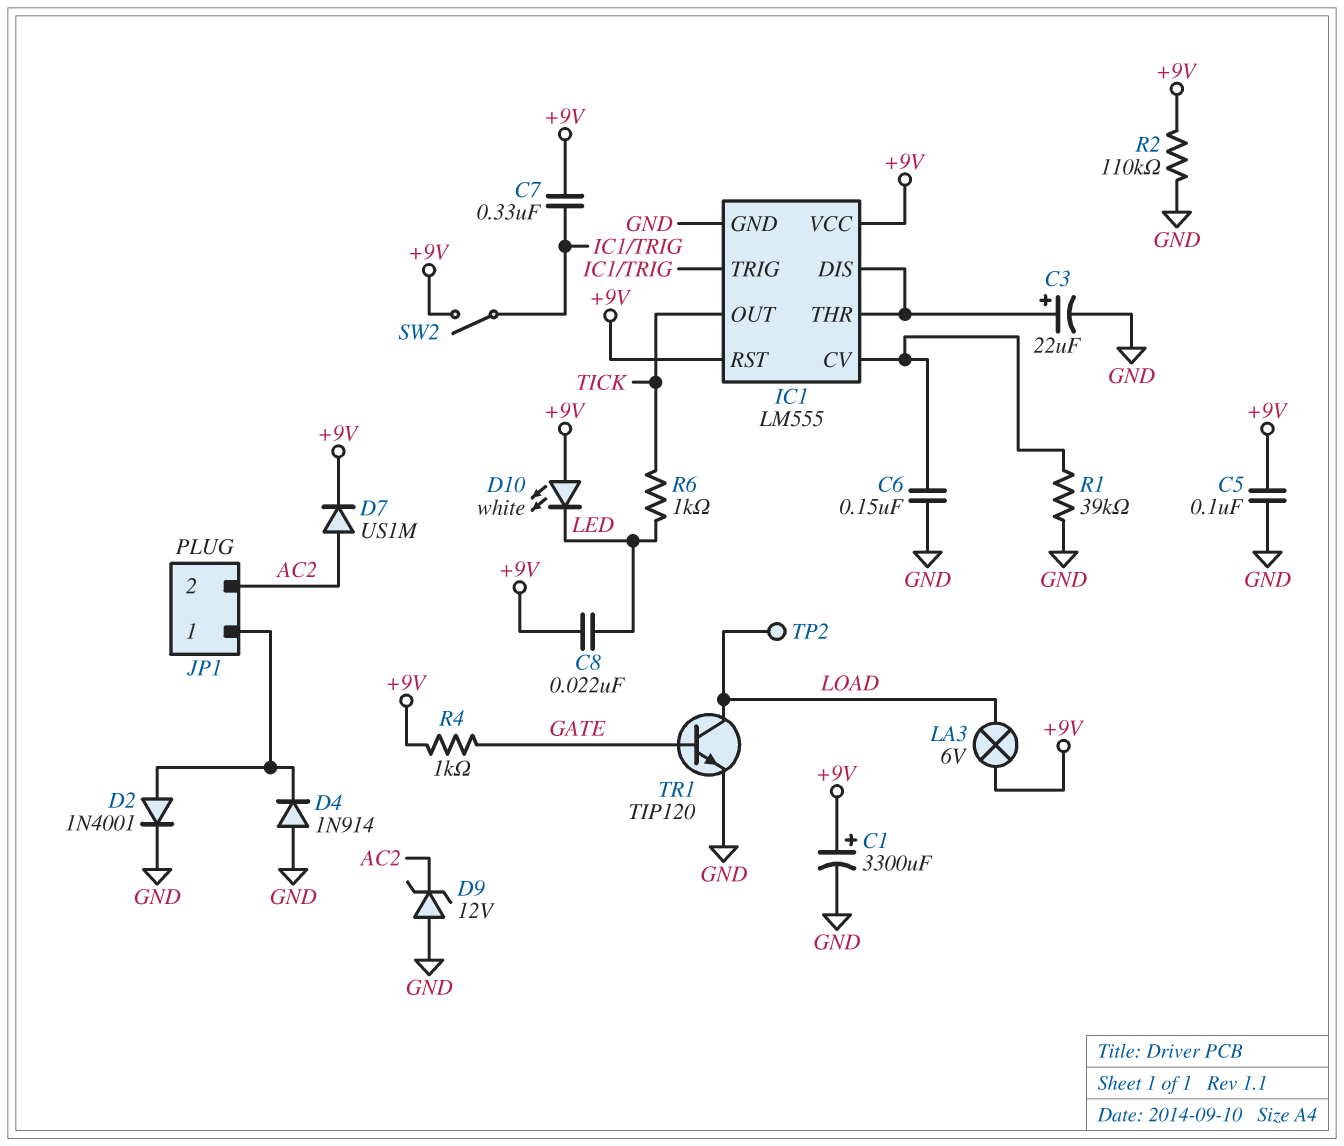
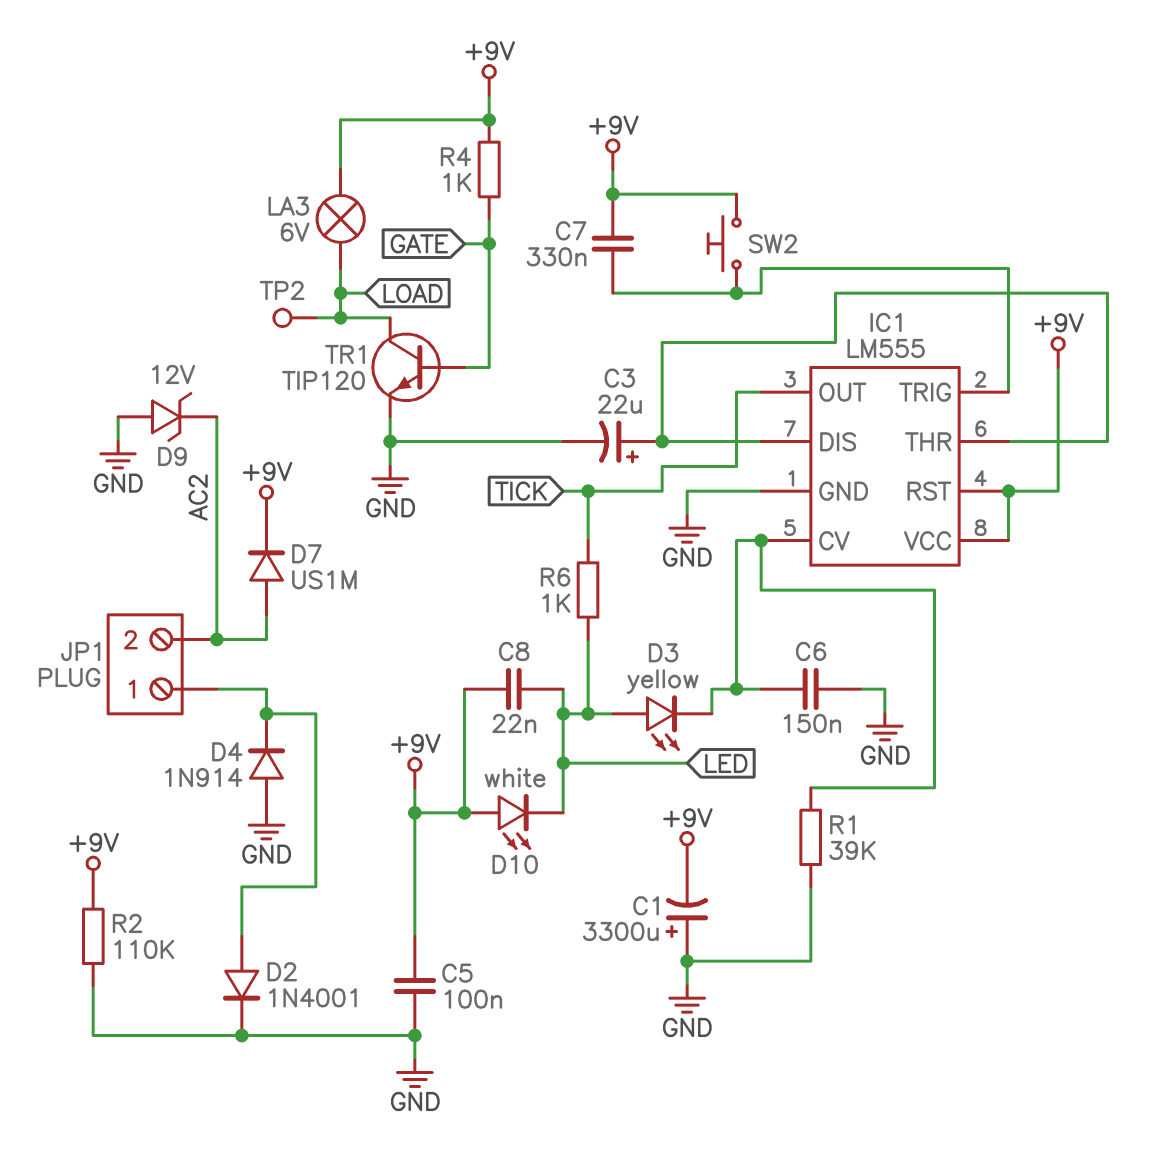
C1: 3300uF (plus +9V, minus GND) -> 3300uF (plus GND, minus +9V)
D3: none -> LED yellow (A LED, K IC1/CV)
SW2: switch (+9V, IC1/TRIG) -> button (+9V, IC1/TRIG)

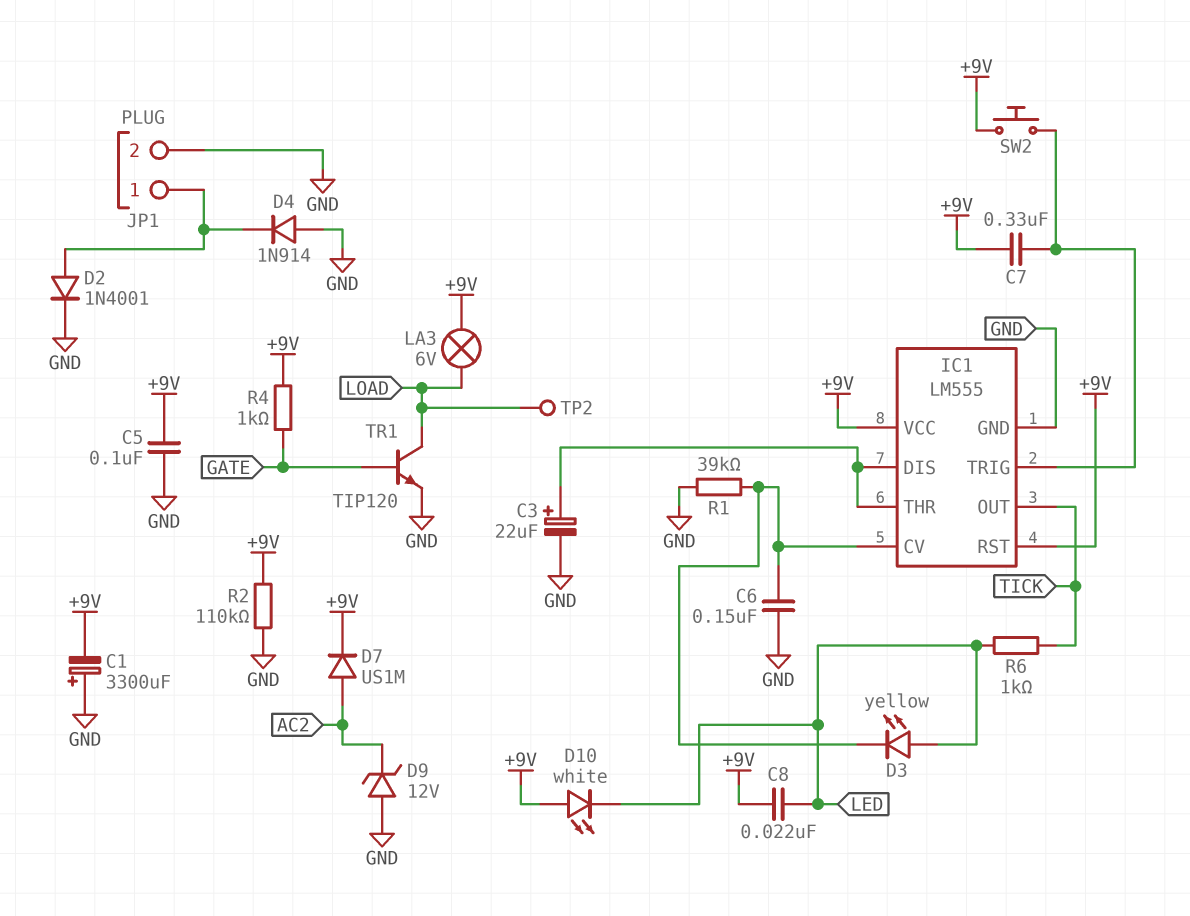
JP1 pin 2: AC2 -> GND

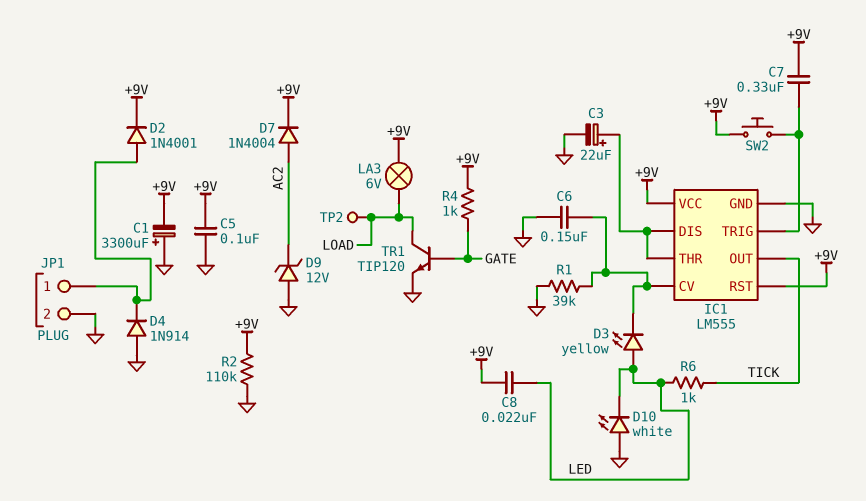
D2: diode 1N4001 (A JP1/1, K GND) -> diode 1N4001 (A JP1/1, K +9V)
D7: diode US1M (A AC2, K +9V) -> diode 1N4004 (A AC2, K +9V)
D10: LED white (A +9V, K LED) -> LED white (A GND, K LED)

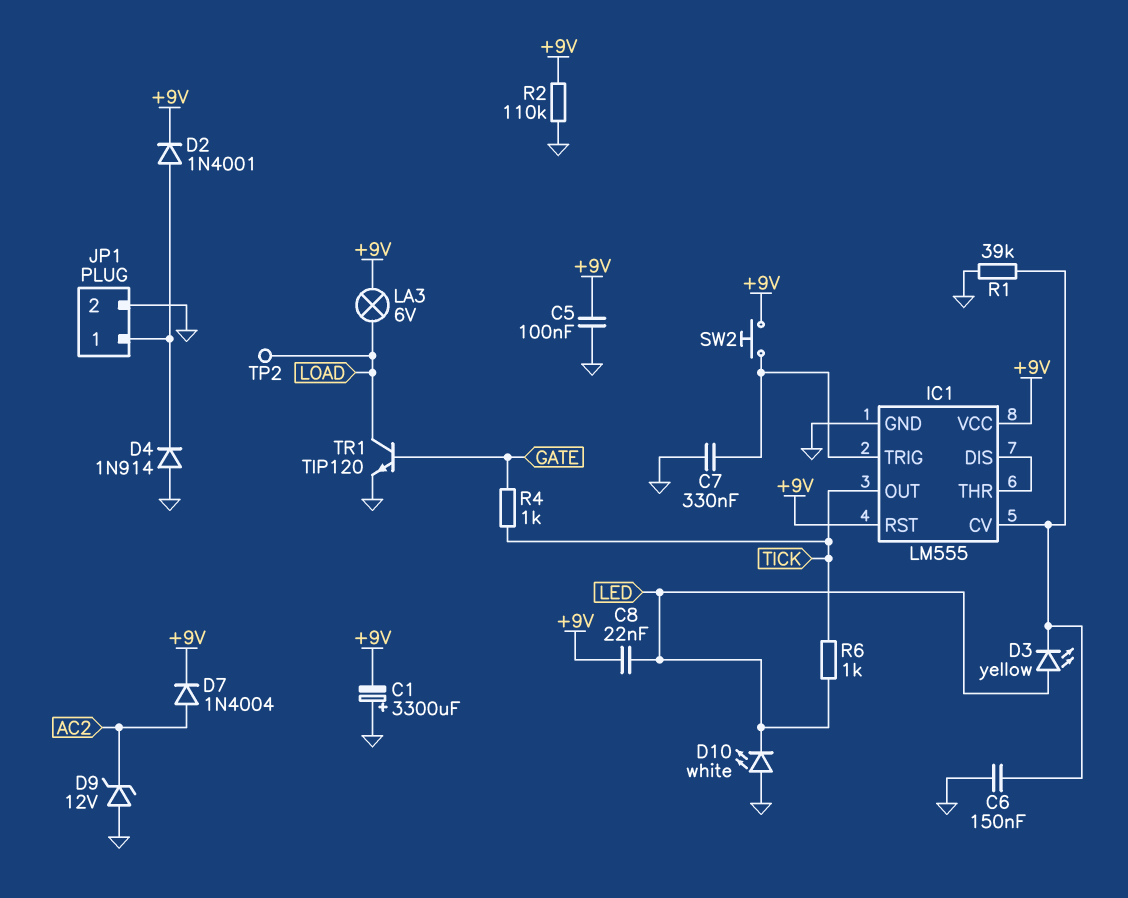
C3: 22uF (plus IC1/DIS, minus GND) -> none
C7: 330nF (+9V, IC1/TRIG) -> 330nF (GND, IC1/TRIG)
R4: 1k (+9V, GATE) -> 1k (GATE, TICK)

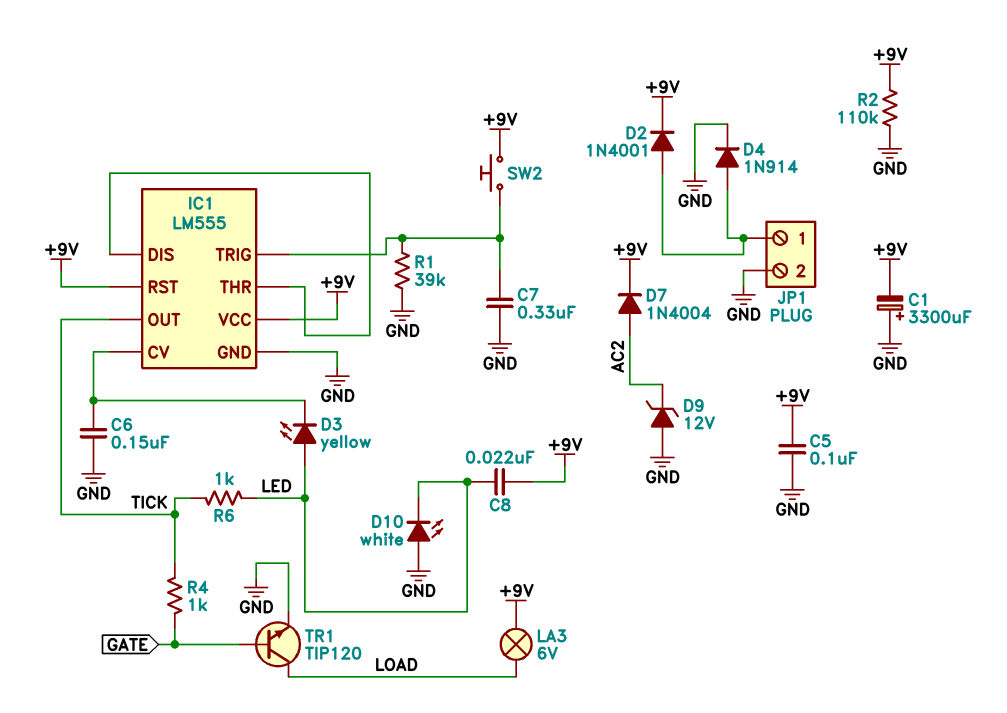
D4: diode 1N914 (A GND, K JP1/1) -> diode 1N914 (A JP1/1, K GND)
R1: 39k (GND, IC1/CV) -> 39k (GND, IC1/TRIG)
TP2: test point (LOAD) -> none

